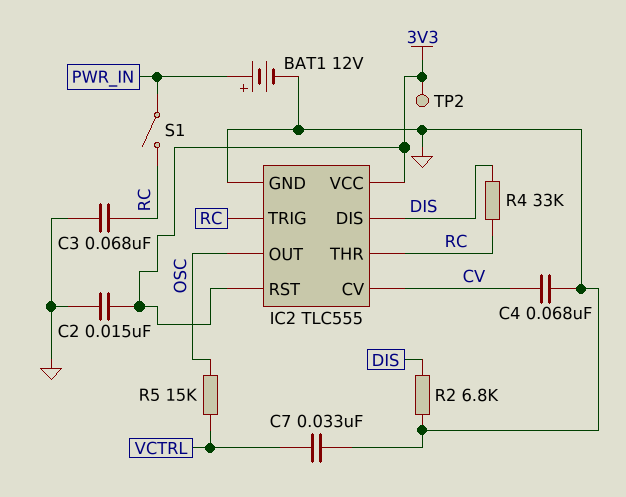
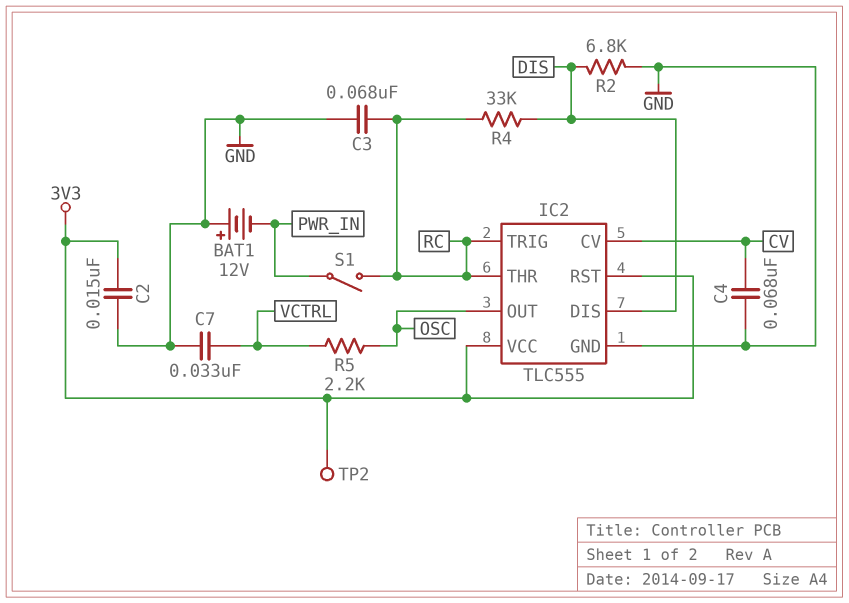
BAT1: 12V (plus PWR_IN, minus GND) -> 12V (plus GND, minus PWR_IN)
R5: 15k (OSC, VCTRL) -> 2.2k (OSC, VCTRL)

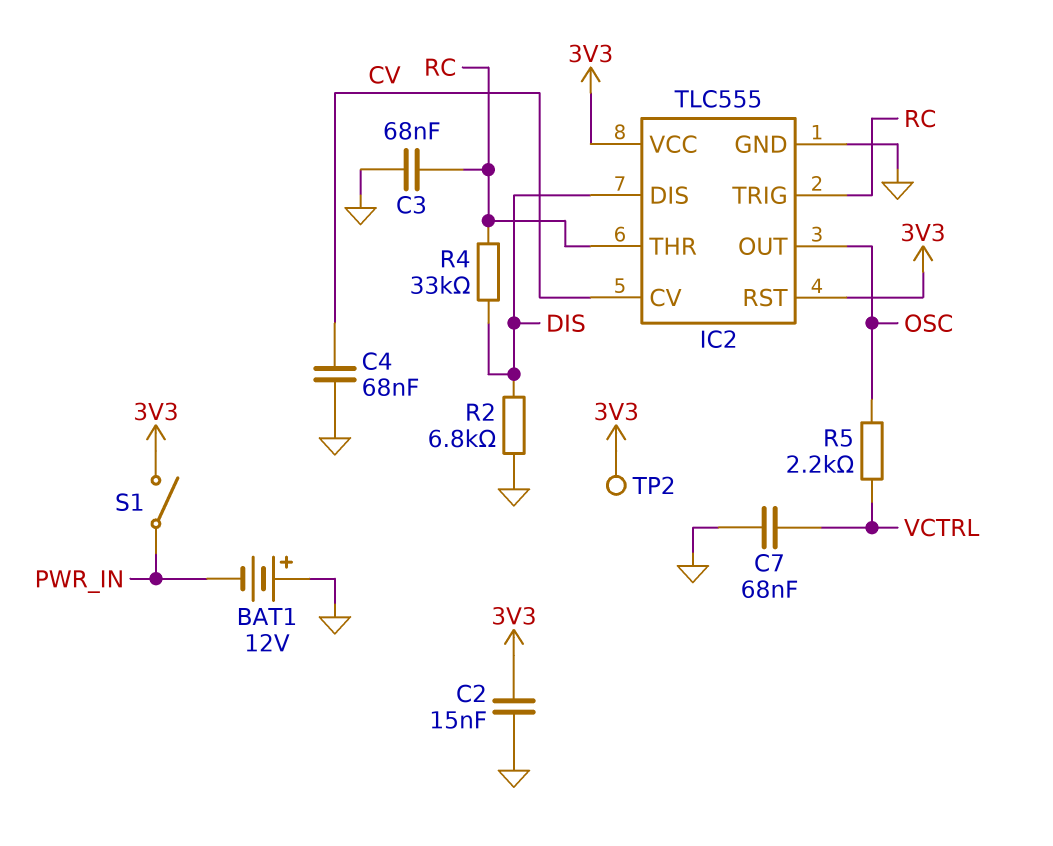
C7: 33nF (GND, VCTRL) -> 68nF (GND, VCTRL)
S1: switch (PWR_IN, RC) -> switch (3V3, PWR_IN)

